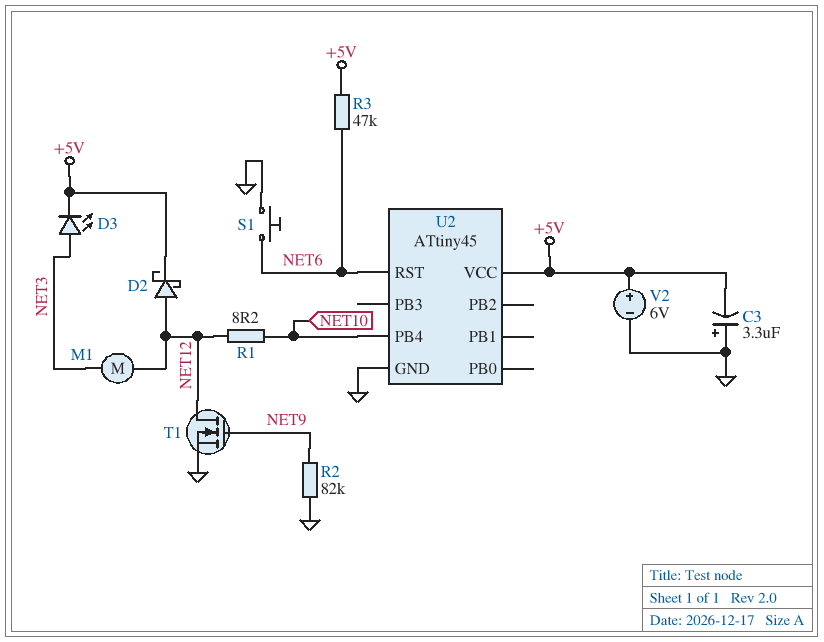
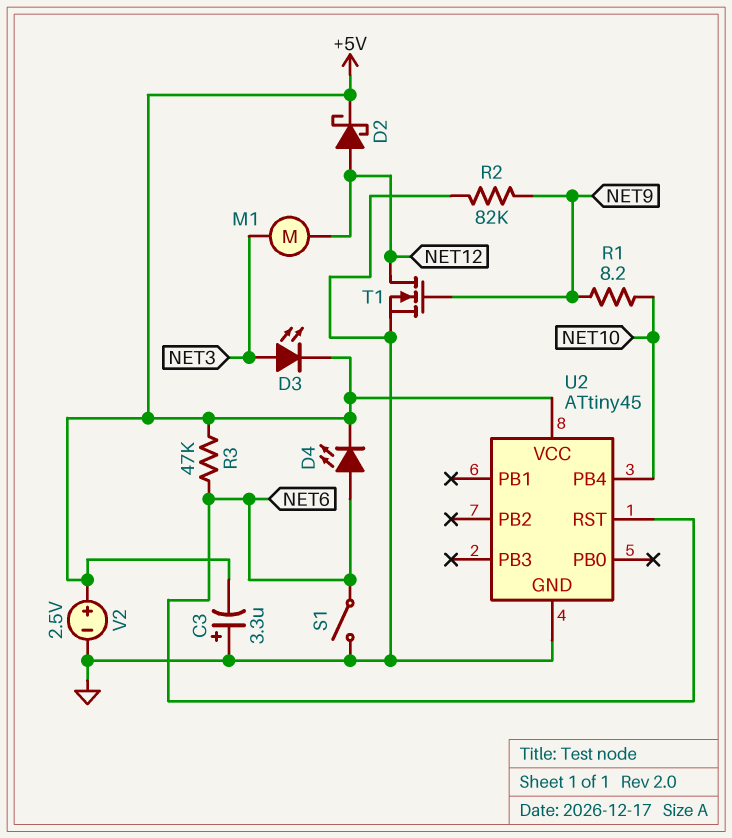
D4: none -> LED (A NET6, K +5V)
R1: 8.2 (NET10, NET12) -> 8.2 (NET9, NET10)
S1: button (GND, NET6) -> switch (GND, NET6)
V2: 6V (plus +5V, minus GND) -> 2.5V (plus +5V, minus GND)

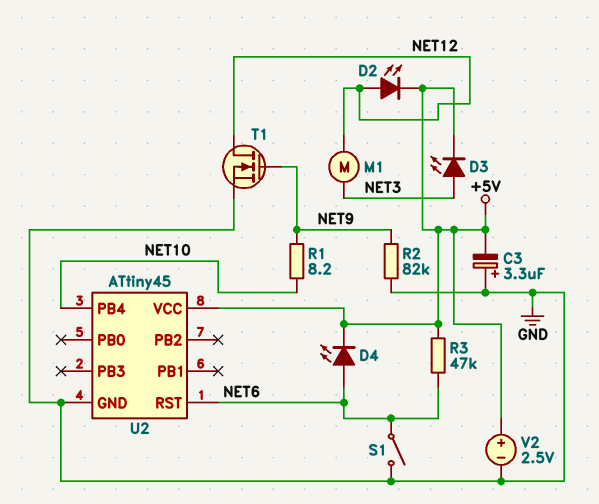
D2: schottky (A NET12, K +5V) -> LED (A NET12, K +5V)

